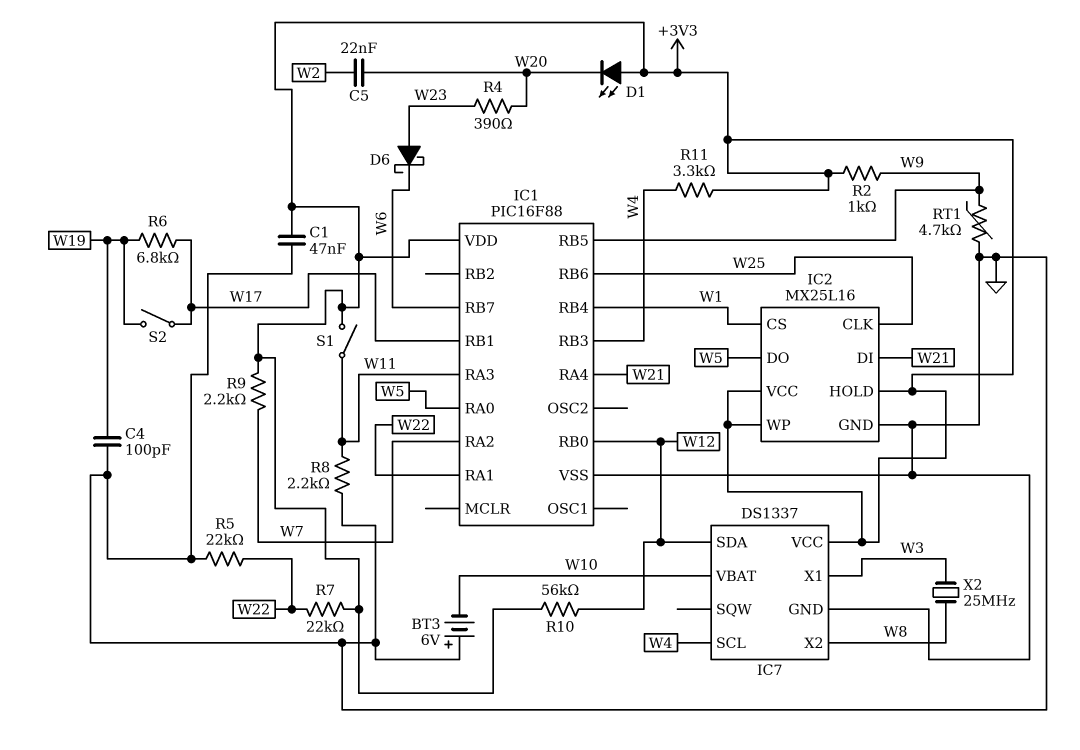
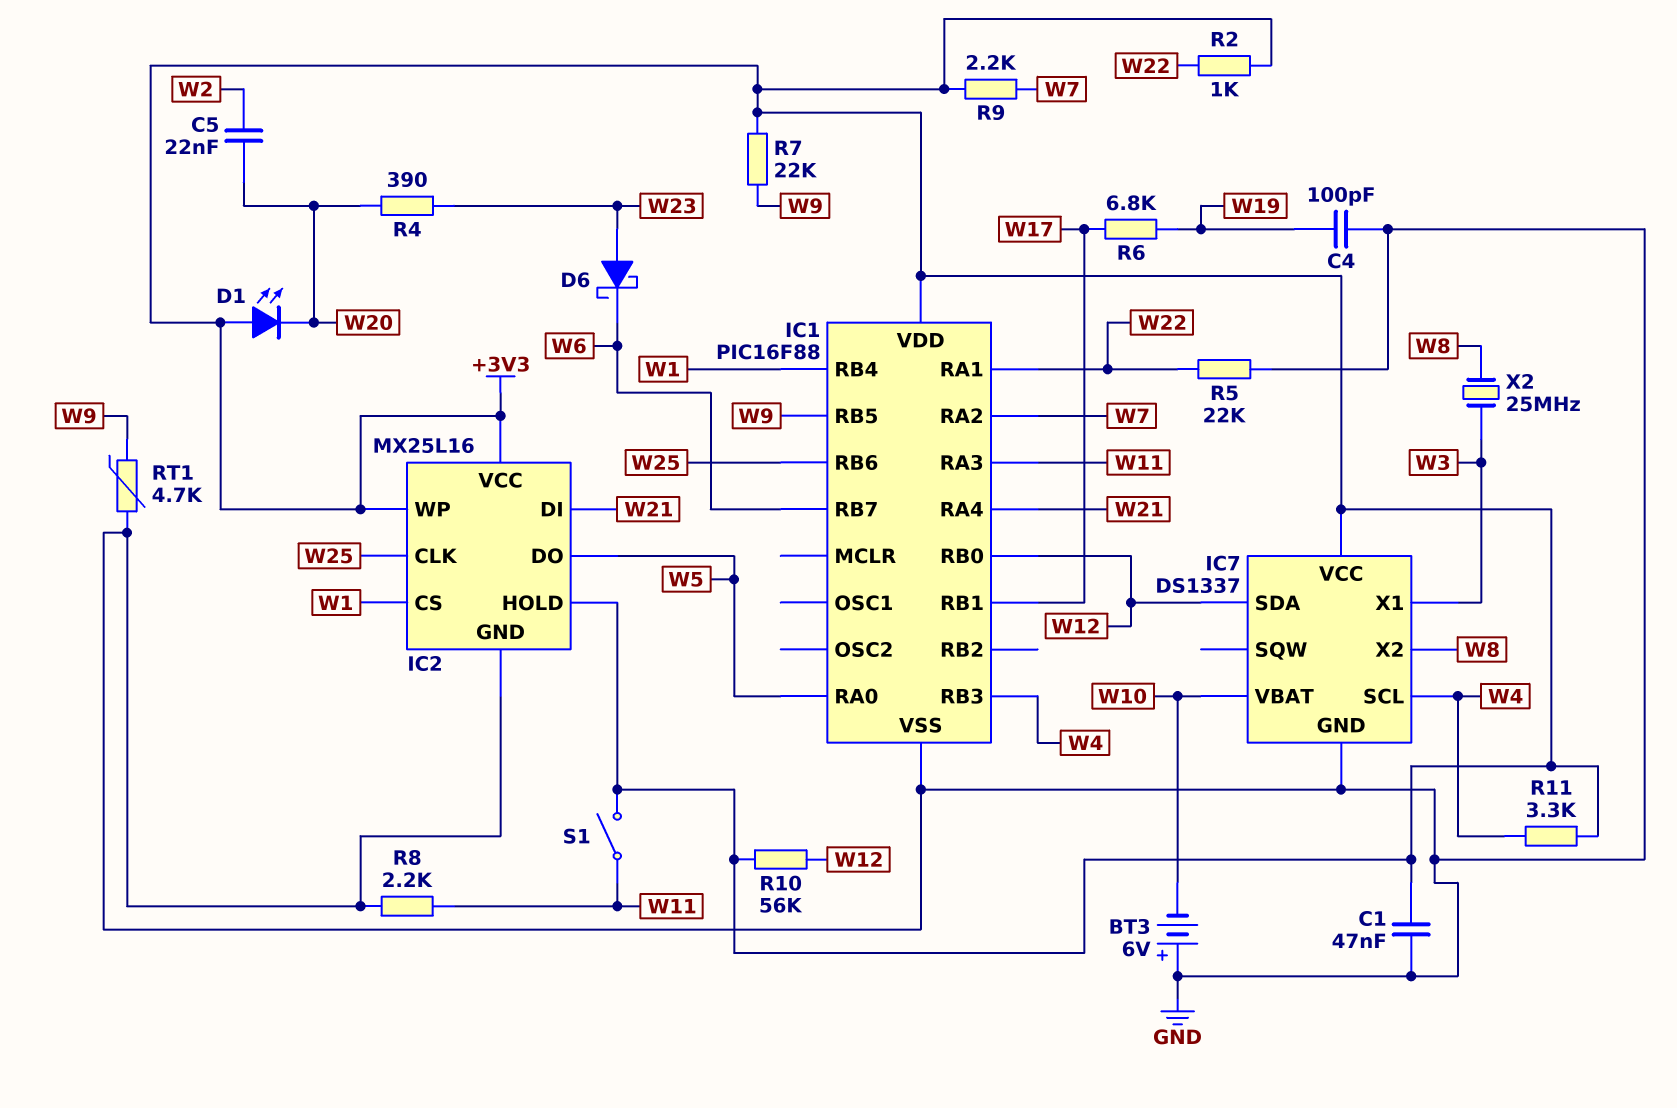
R2: 1k (+3V3, W9) -> 1k (+3V3, W22)
R7: 22k (+3V3, W22) -> 22k (+3V3, W9)
S2: switch (W17, W19) -> none

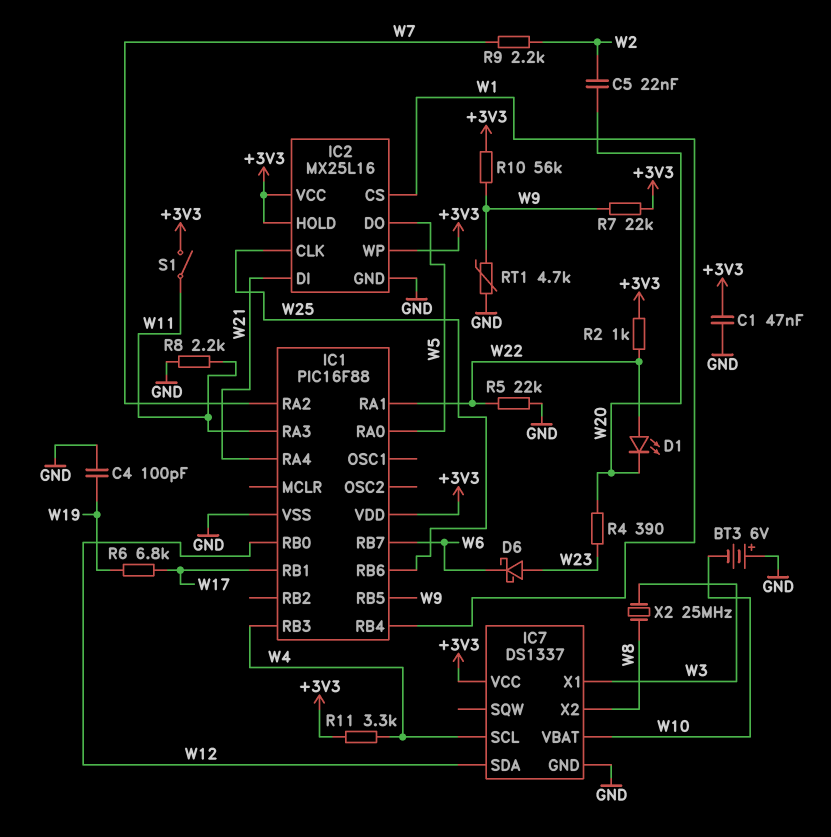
D1: LED (A +3V3, K W20) -> LED (A W22, K W20)
R9: 2.2k (+3V3, W7) -> 2.2k (W2, W7)
R10: 56k (+3V3, W12) -> 56k (+3V3, W9)

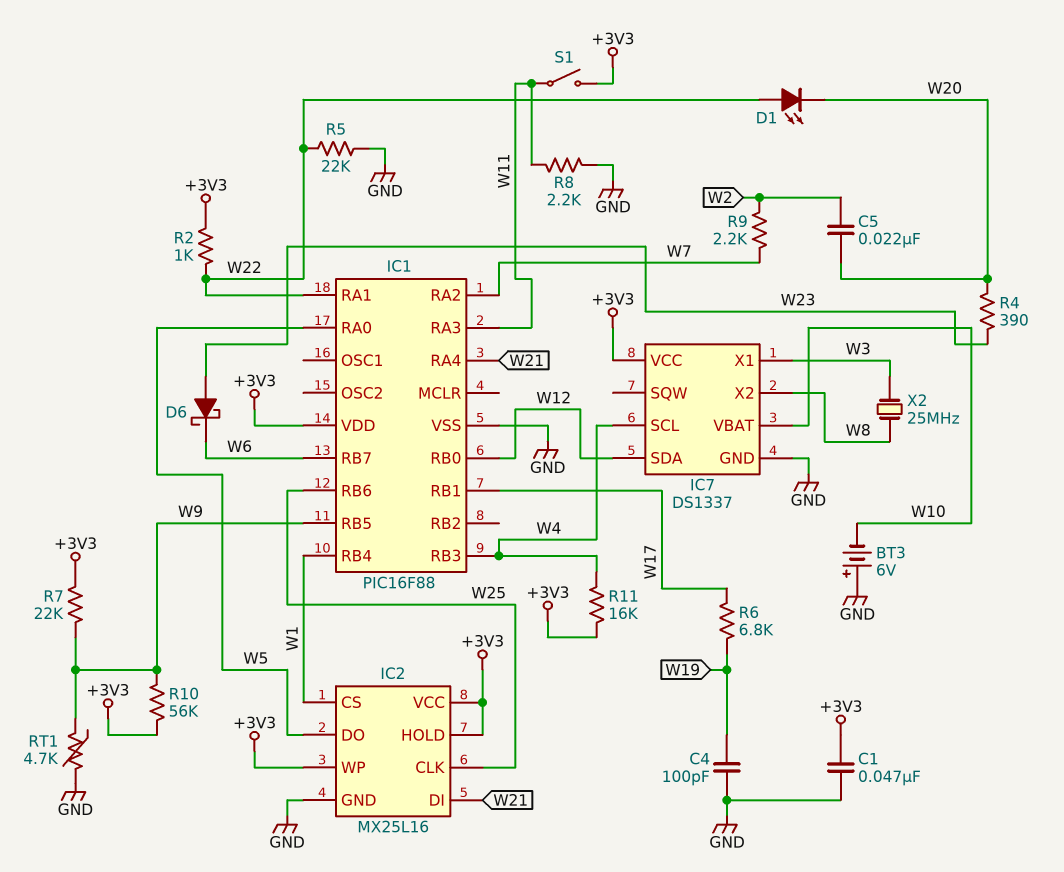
R11: 3.3k (+3V3, W4) -> 16k (+3V3, W4)

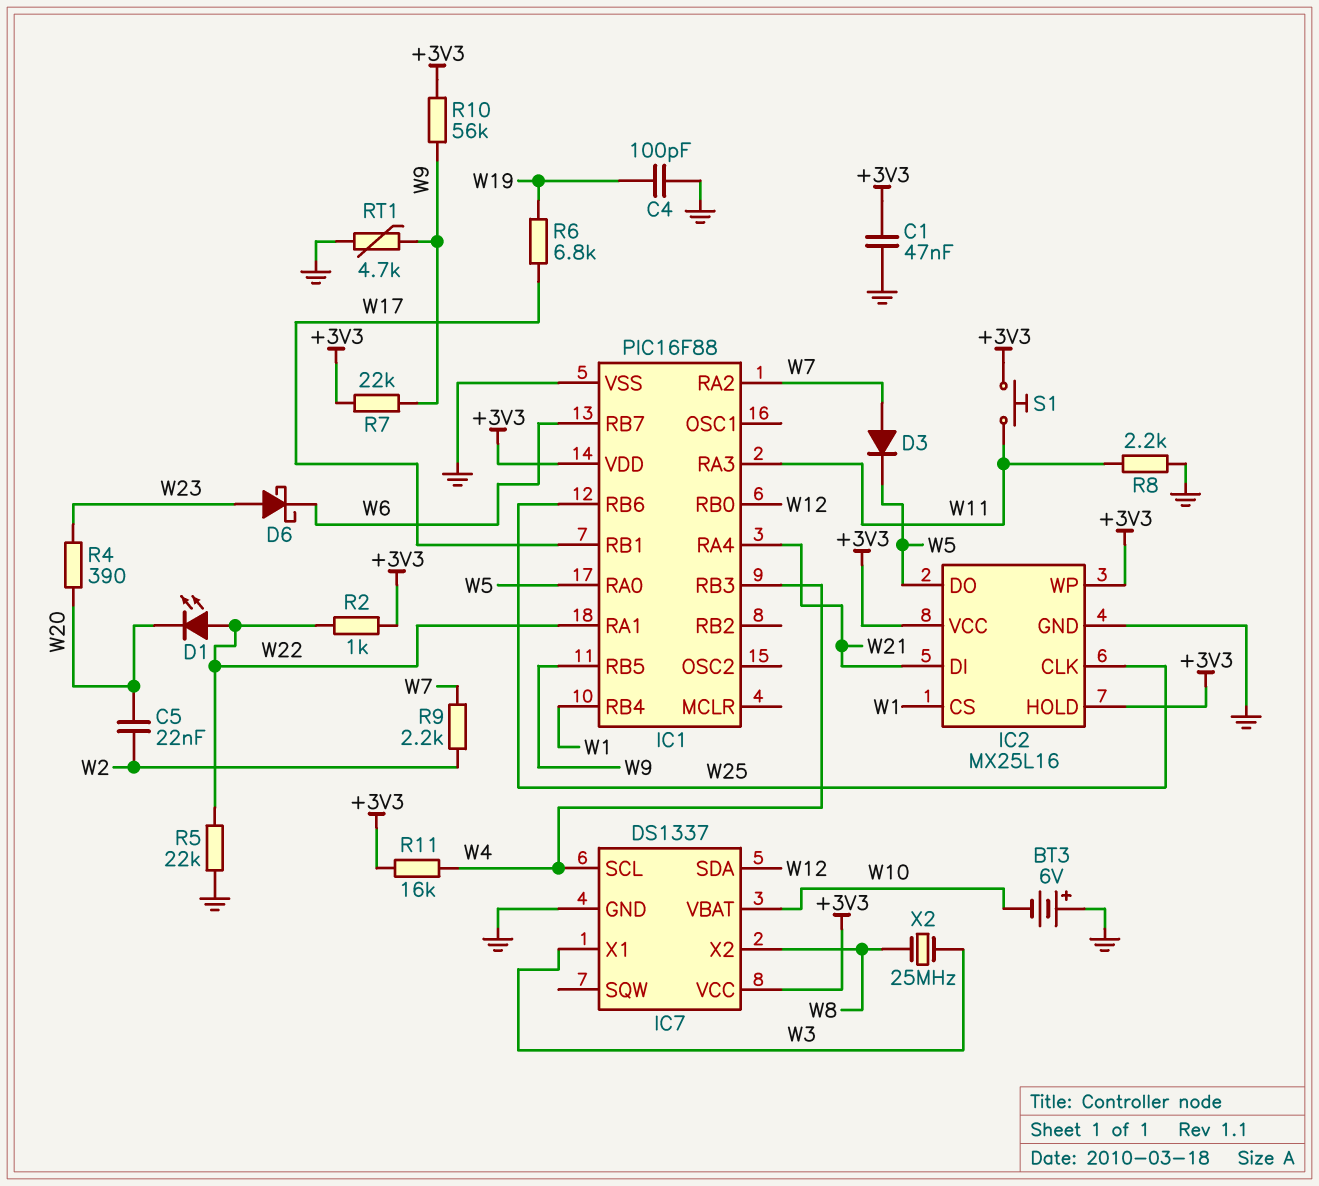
D3: none -> diode (A W7, K W5)
S1: switch (+3V3, W11) -> button (+3V3, W11)

